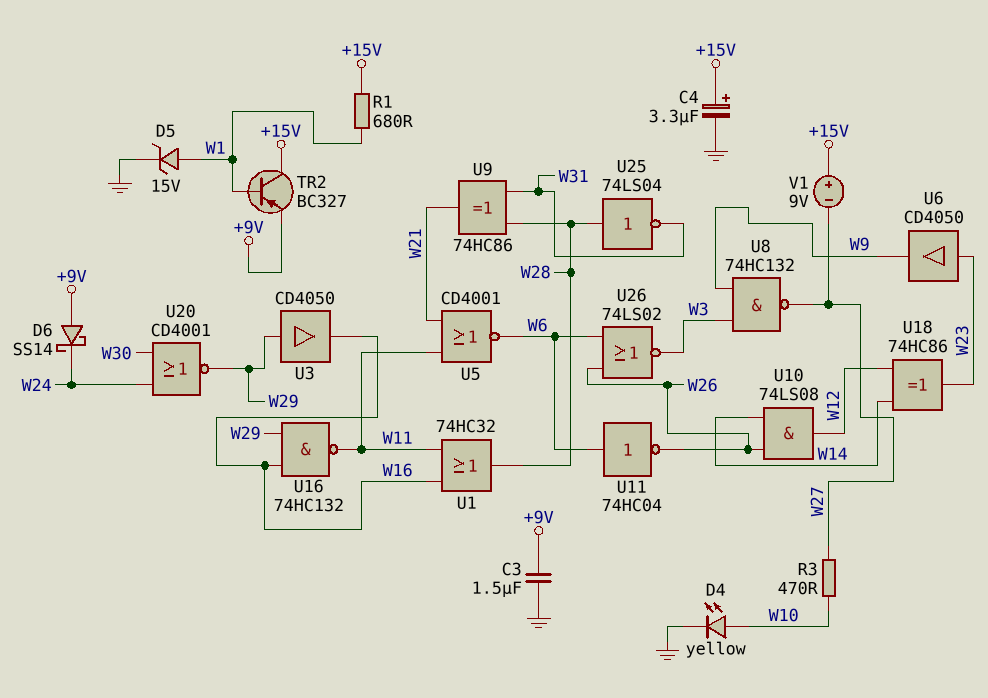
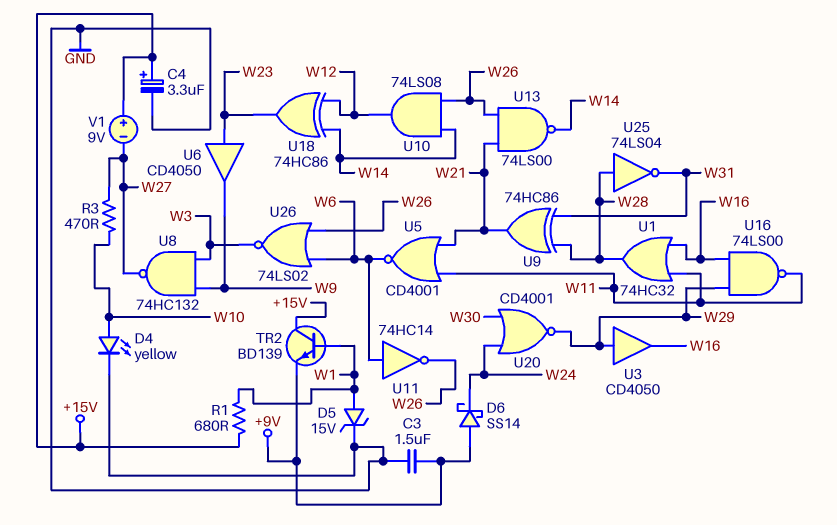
TR2: PNP BC327 (B W1, C +15V, E +9V) -> NPN BD139 (B W1, C +15V, E +9V)
U11: NOT 74HC04 (in W6, out W26) -> NOT 74HC14 (in W6, out W26)
U13: none -> NAND 74LS00 (in W21, in W26, out W14)
U16: NAND 74HC132 (in W16, in W29, out W11) -> NAND 74LS00 (in W16, in W29, out W11)

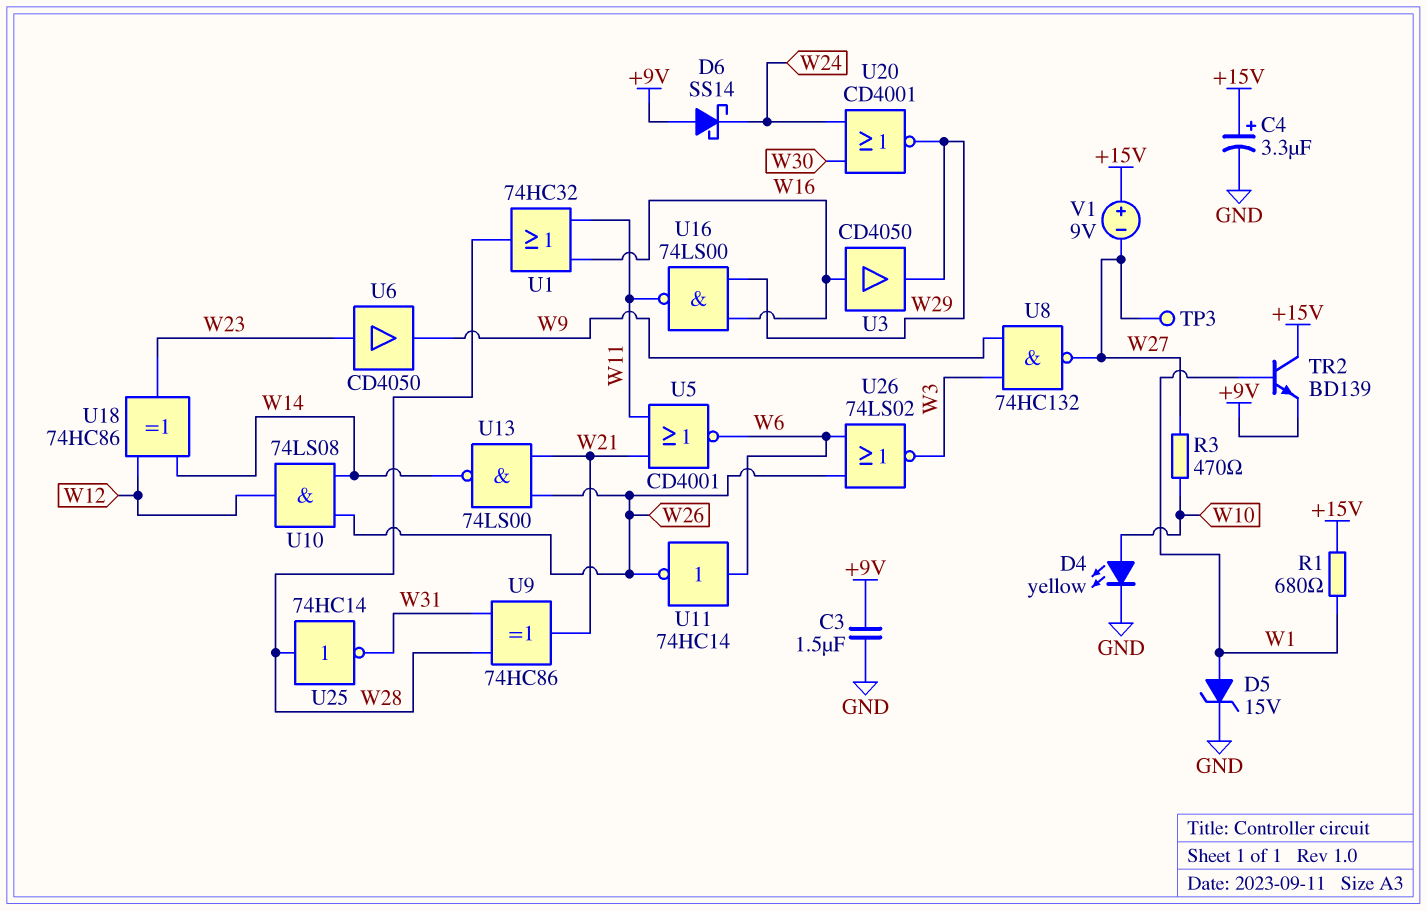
TP3: none -> test point (W27)
U3: buffer CD4050 (in W29, out W16) -> buffer CD4050 (in W16, out W29)
U25: NOT 74LS04 (in W28, out W31) -> NOT 74HC14 (in W28, out W31)

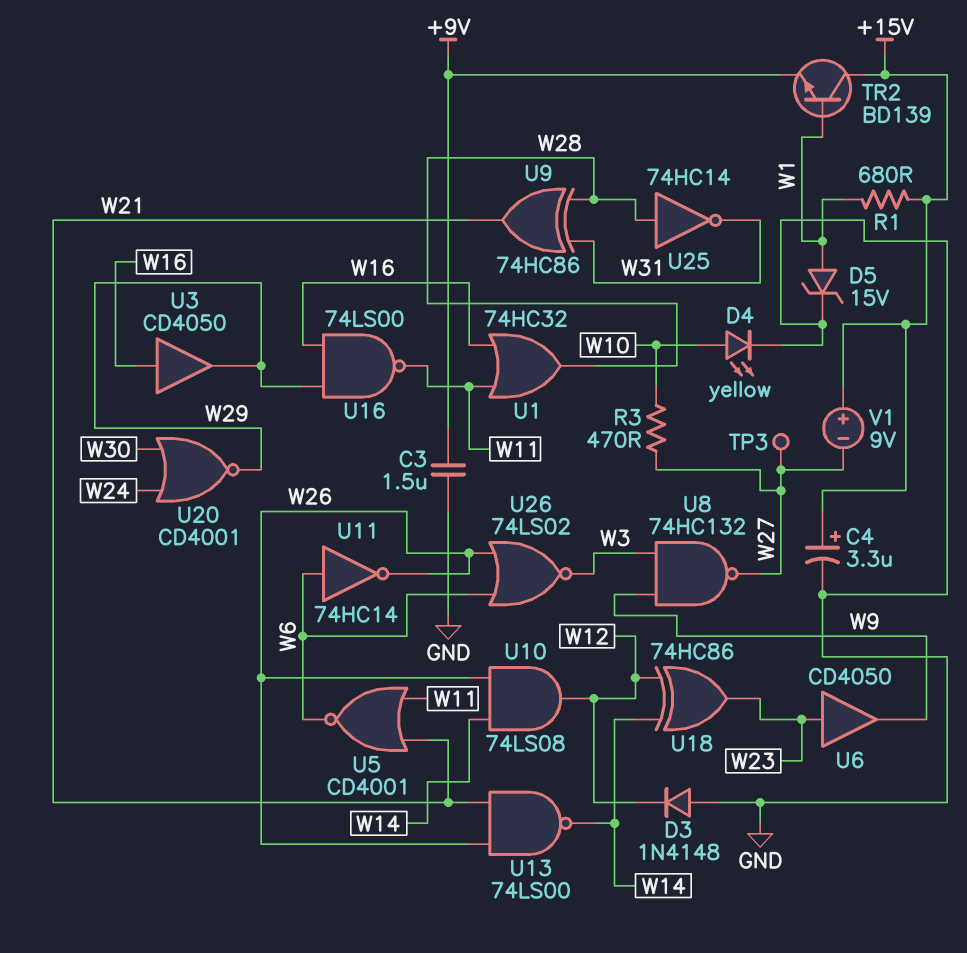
D3: none -> diode 1N4148 (A GND, K W12)
D6: schottky SS14 (A +9V, K W24) -> none

